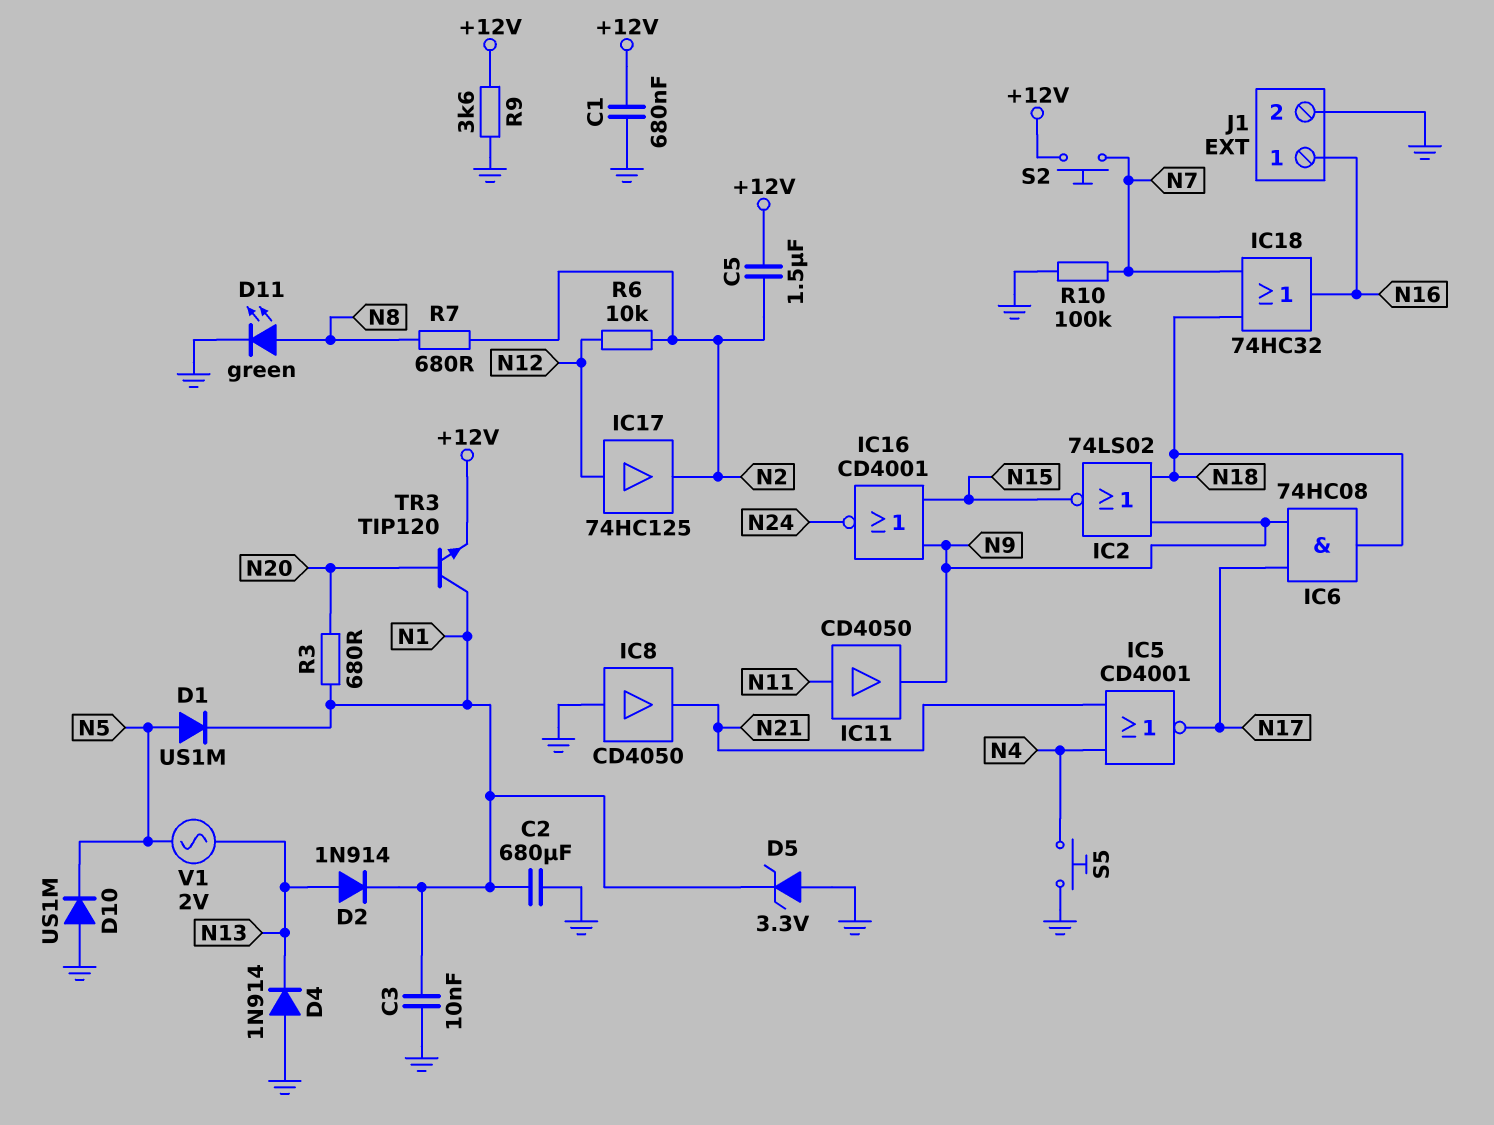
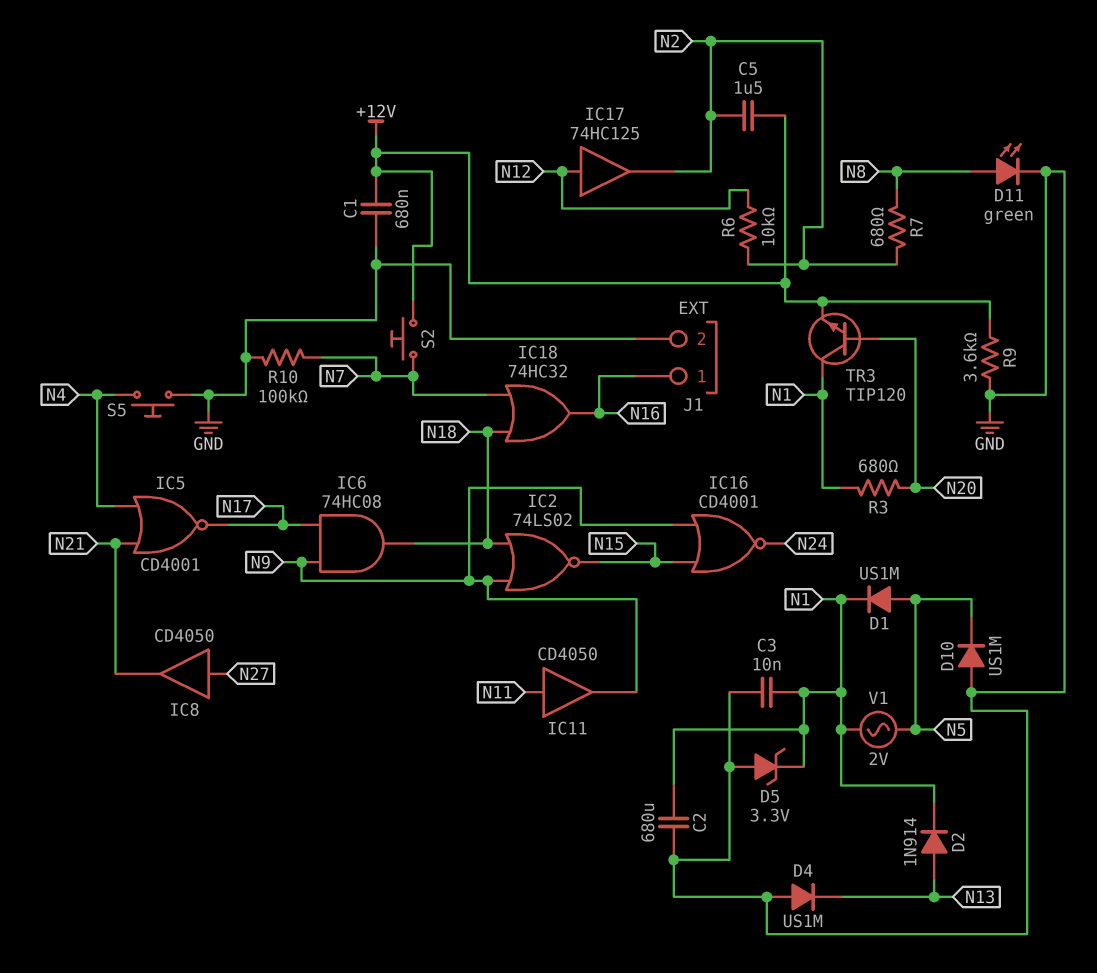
D4: diode 1N914 (A GND, K N13) -> diode US1M (A GND, K N13)
IC8: buffer CD4050 (in GND, out N21) -> buffer CD4050 (in N27, out N21)
V1: AC 2V (N5, N13) -> AC 2V (N1, N5)

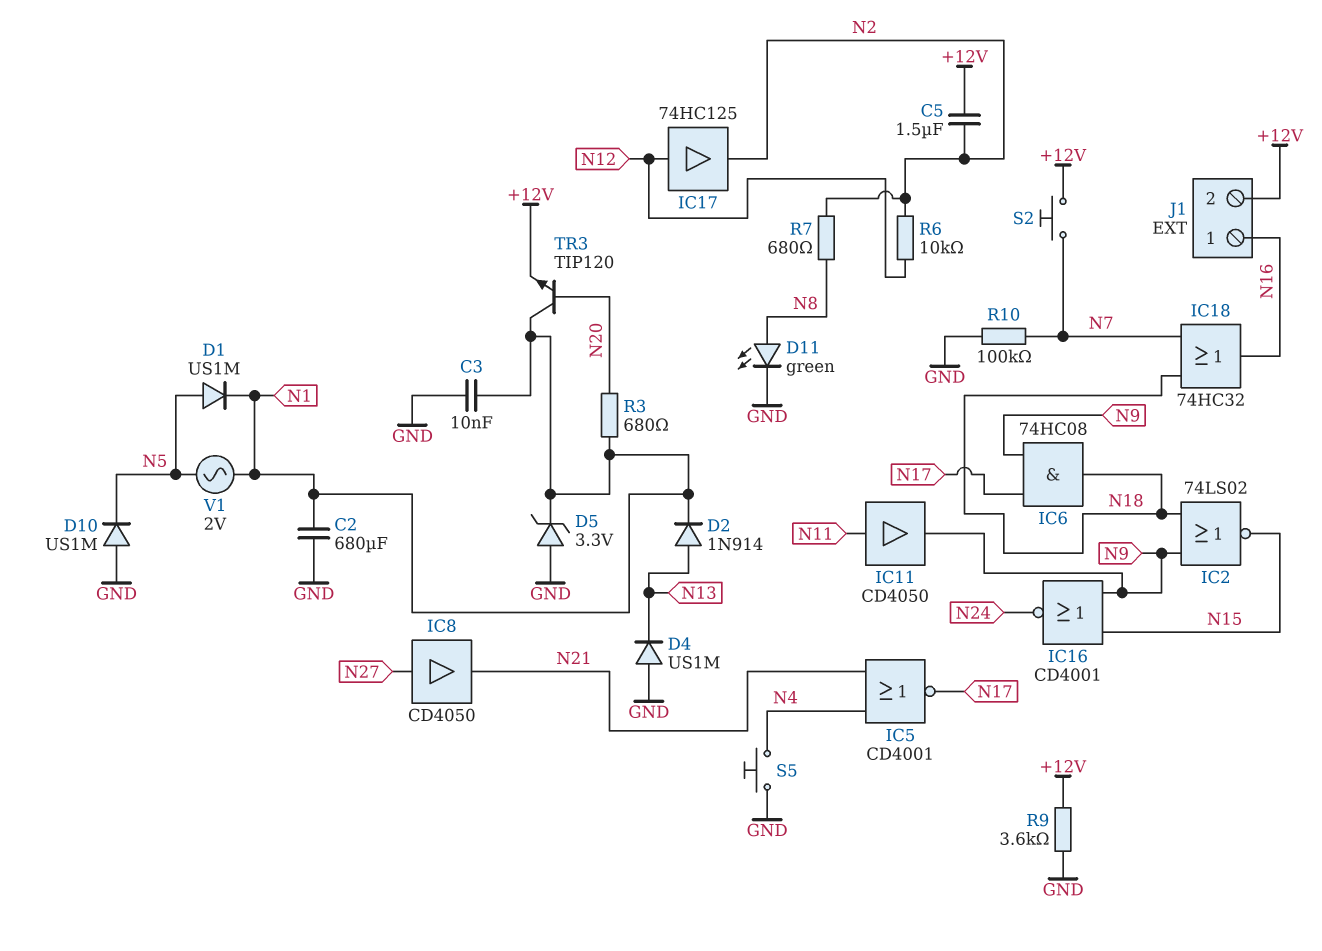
C1: 680nF (+12V, GND) -> none
J1 pin 2: GND -> +12V

